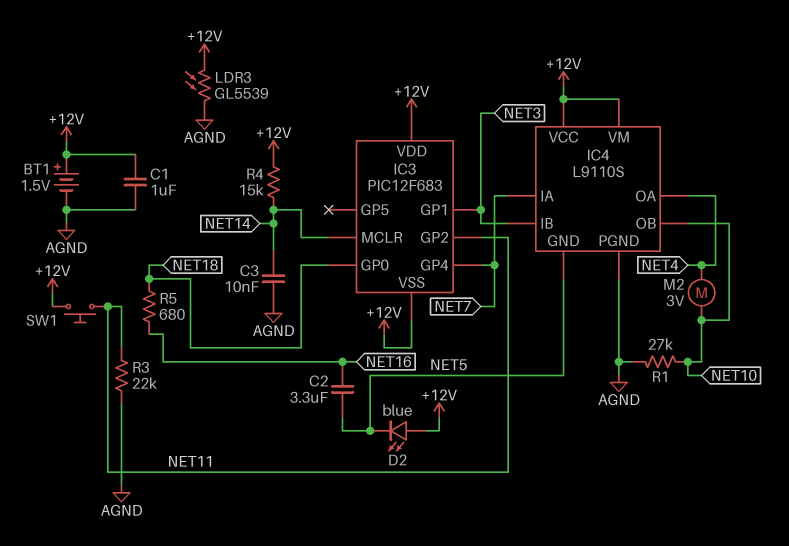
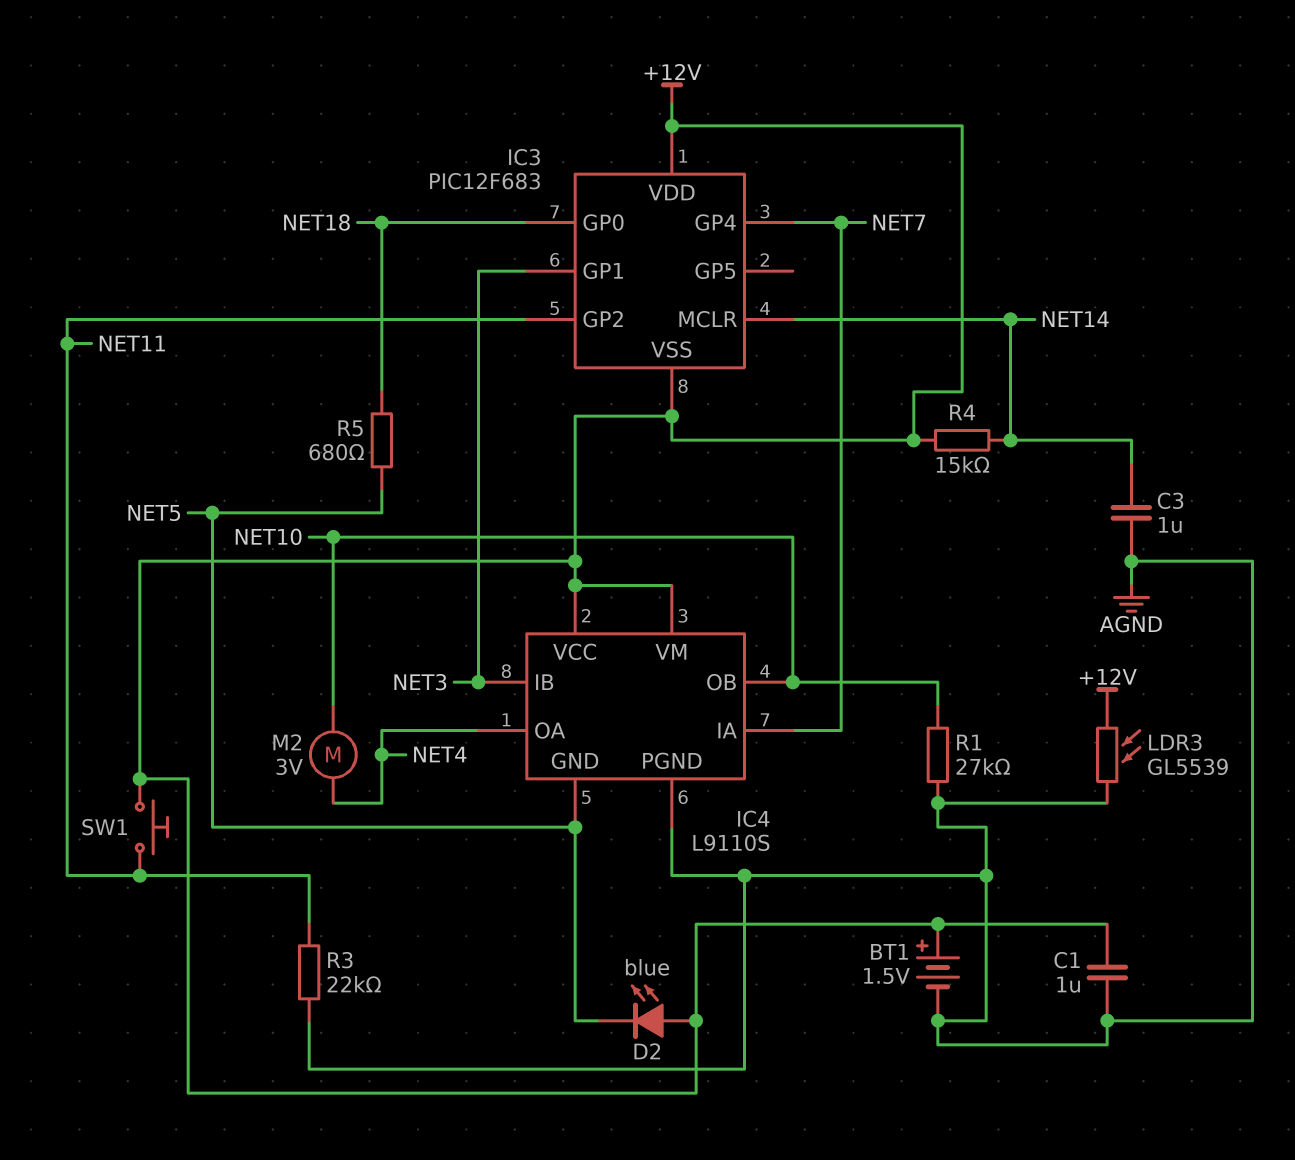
C2: 3.3uF (NET5, NET16) -> none
C3: 10nF (AGND, NET14) -> 1uF (AGND, NET14)
R5: 680 (NET16, NET18) -> 680 (NET5, NET18)

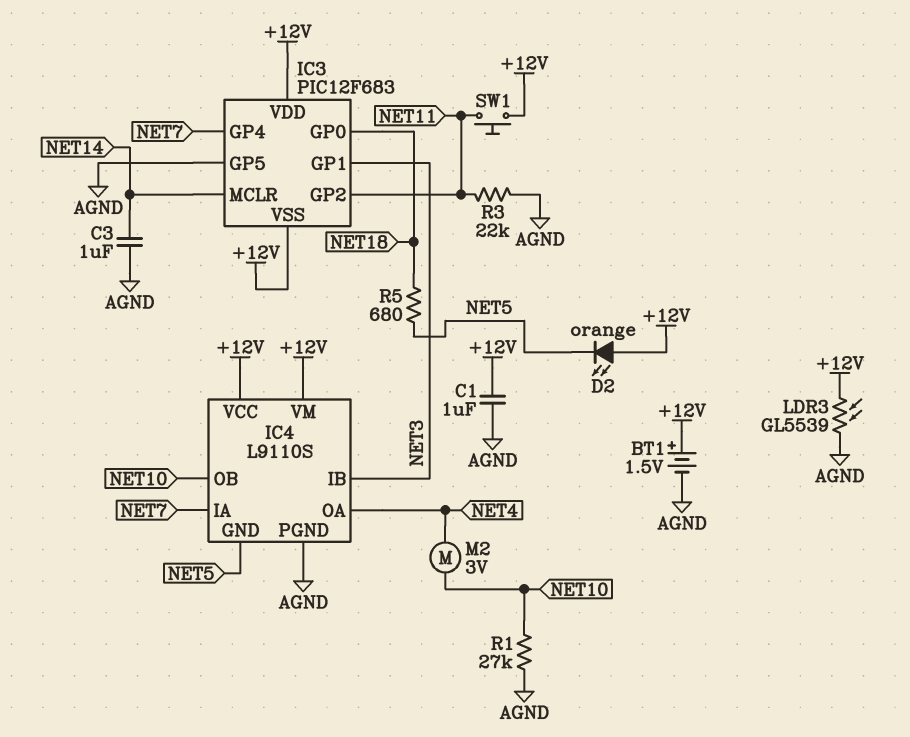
D2: LED blue (A +12V, K NET5) -> LED orange (A +12V, K NET5)
IC3 pin GP5: none -> AGND
R4: 15k (+12V, NET14) -> none

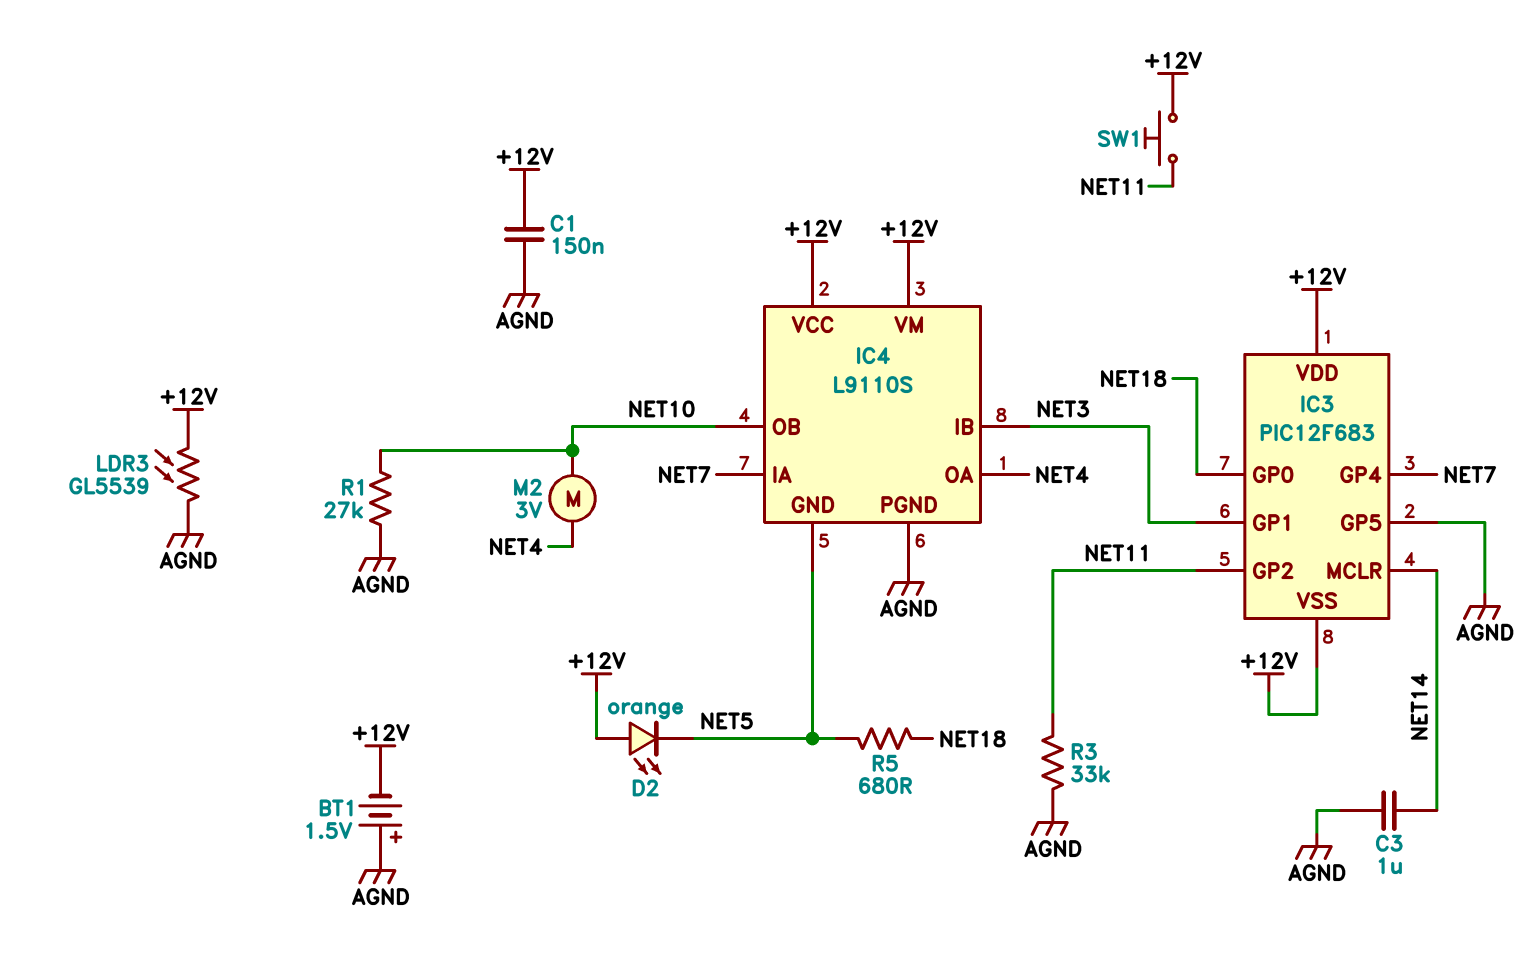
BT1: 1.5V (plus +12V, minus AGND) -> 1.5V (plus AGND, minus +12V)
C1: 1uF (+12V, AGND) -> 150nF (+12V, AGND)
R3: 22k (AGND, NET11) -> 33k (AGND, NET11)

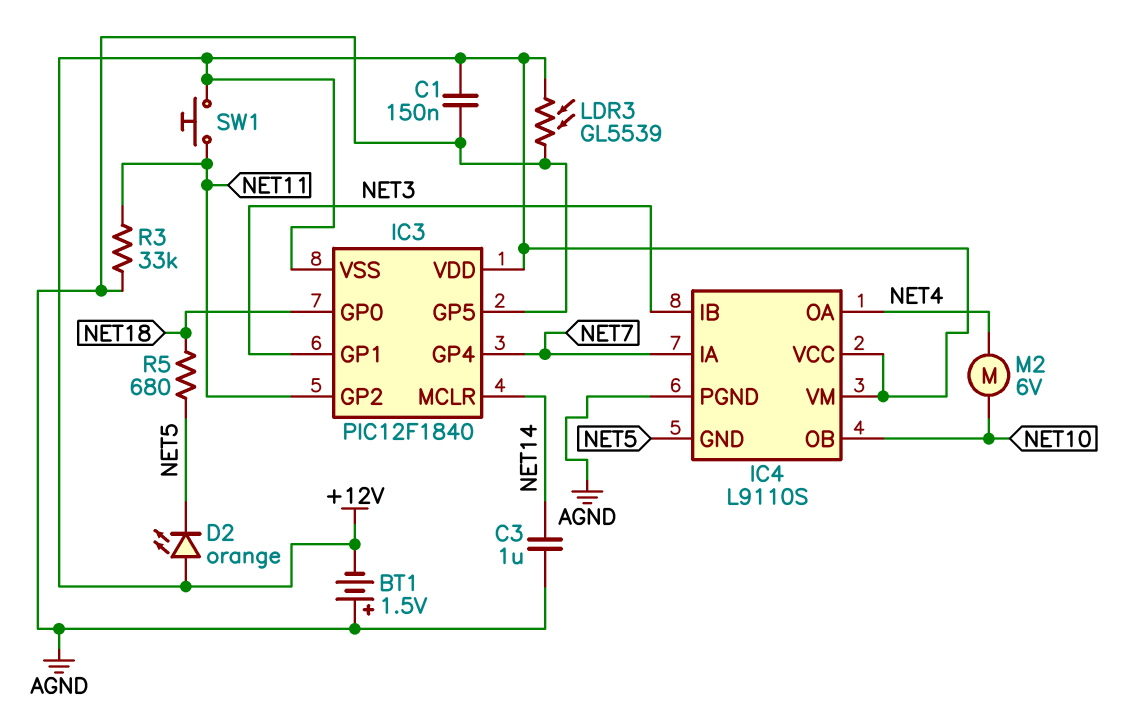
IC3: PIC12F683 -> PIC12F1840
M2: motor 3V (NET4, NET10) -> motor 6V (NET4, NET10)
R1: 27k (AGND, NET10) -> none

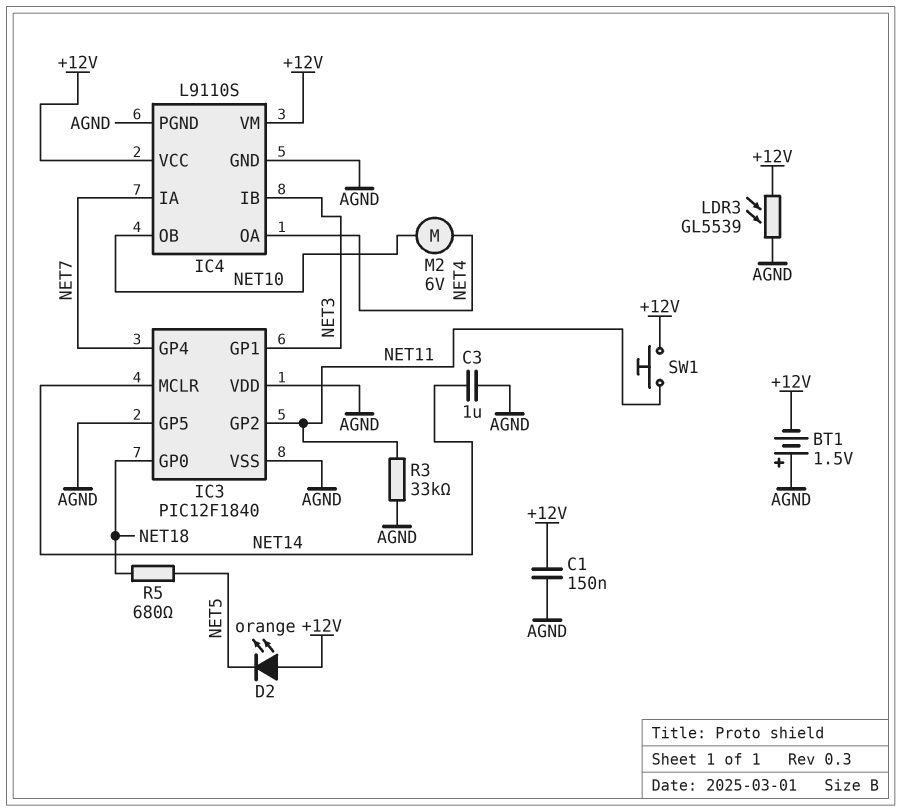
IC3 pin VDD: +12V -> AGND
IC3 pin VSS: +12V -> AGND
IC4 pin GND: NET5 -> AGND

